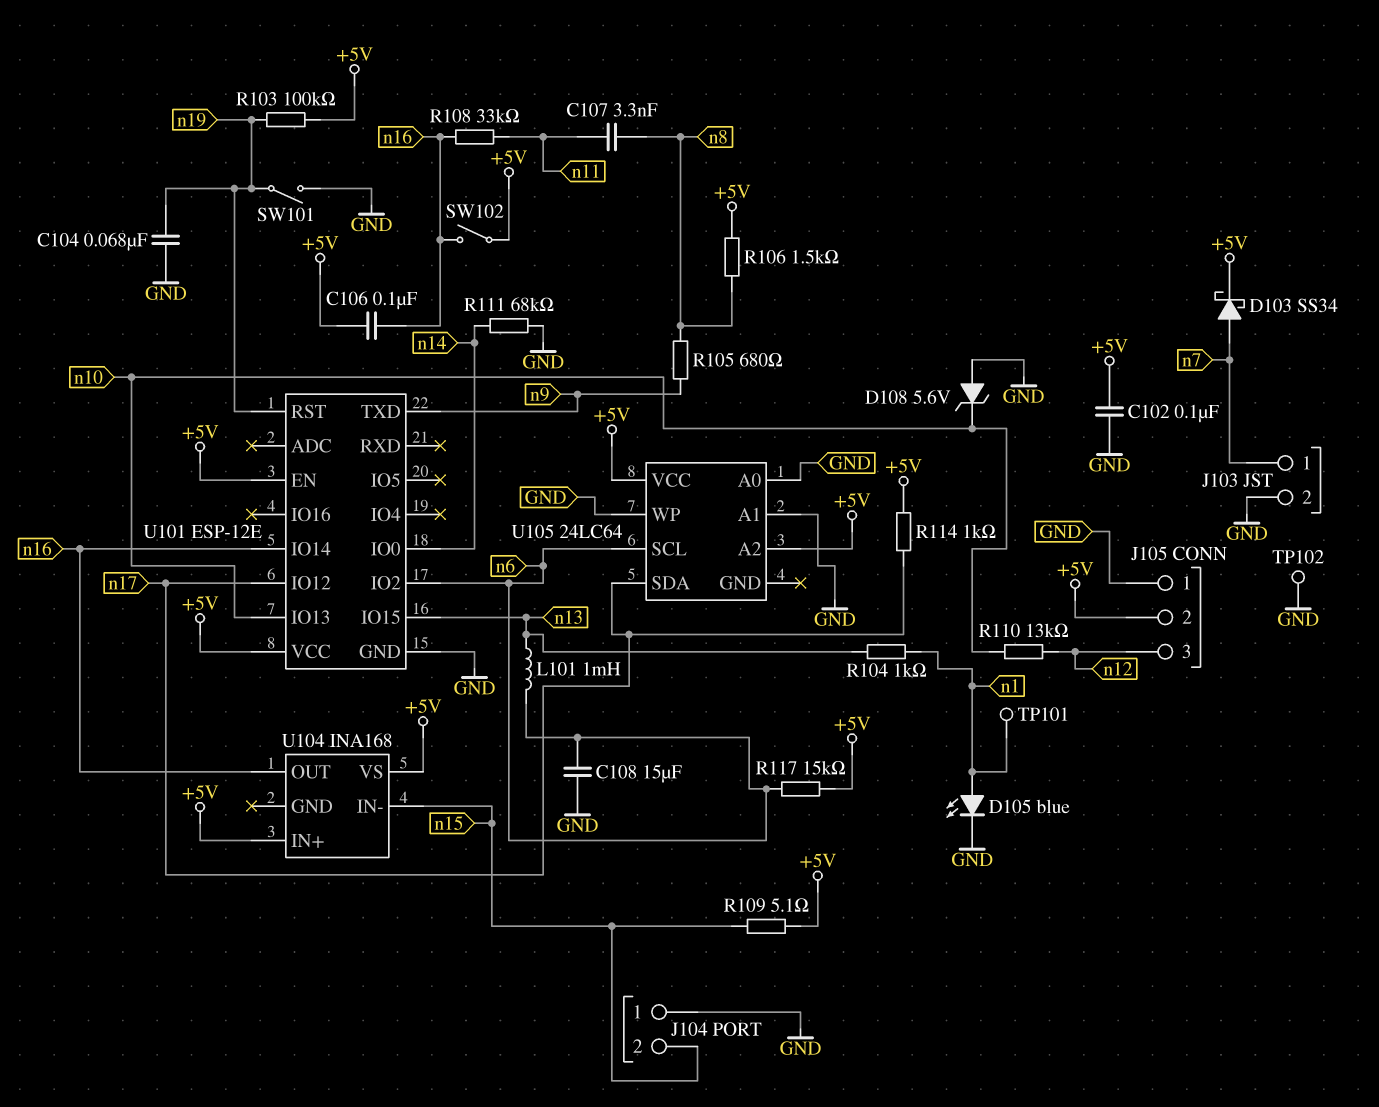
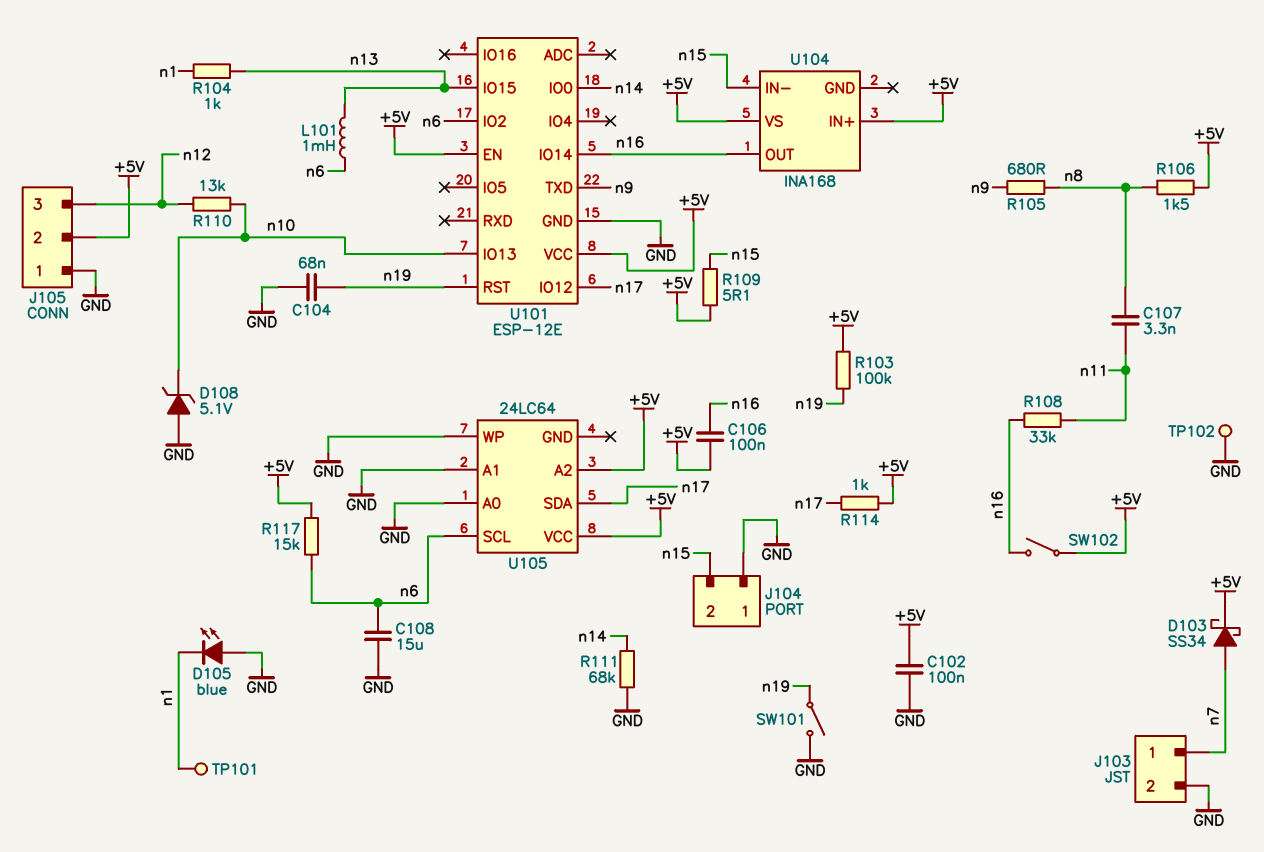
D105: LED blue (A n1, K GND) -> LED blue (A GND, K n1)
D108: zener 5.6V (A GND, K n10) -> zener 5.1V (A GND, K n10)

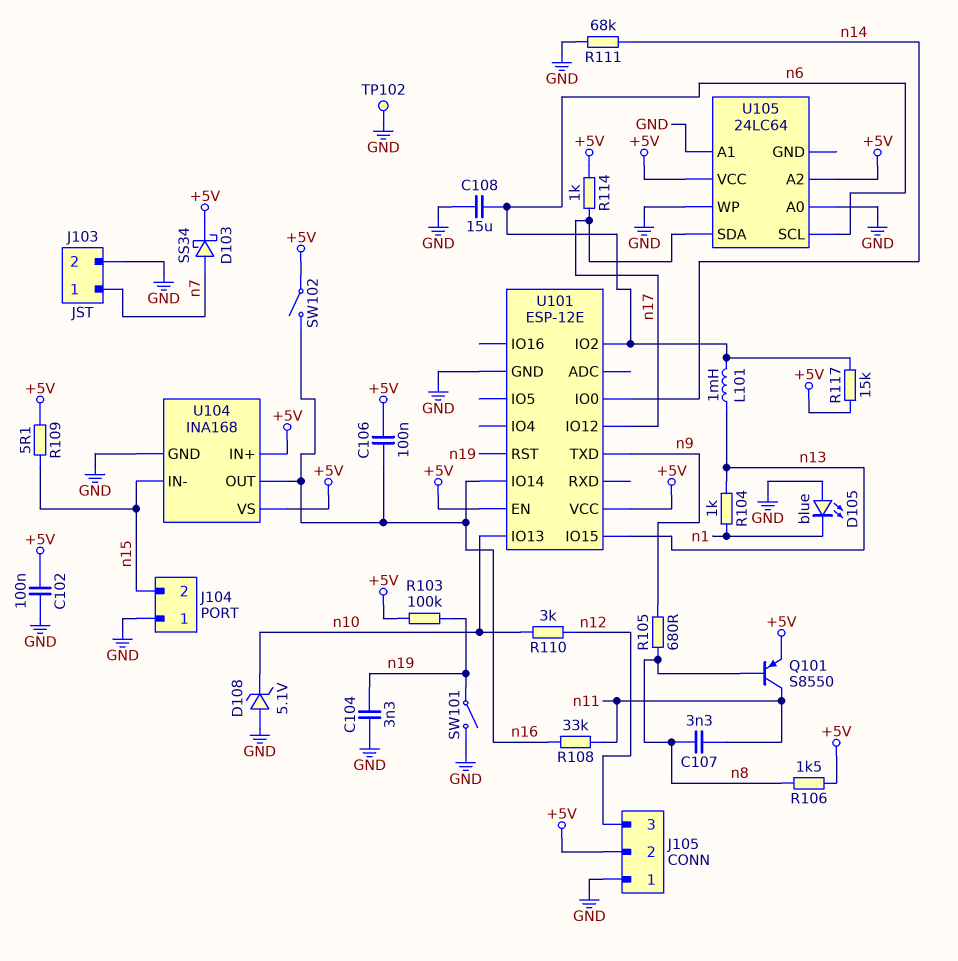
C104: 68nF (GND, n19) -> 3.3nF (GND, n19)
Q101: none -> PNP S8550 (B n8, C n11, E +5V)
R110: 13k (n10, n12) -> 3k (n10, n12)
TP101: test point (n1) -> none
U104 pin GND: none -> GND

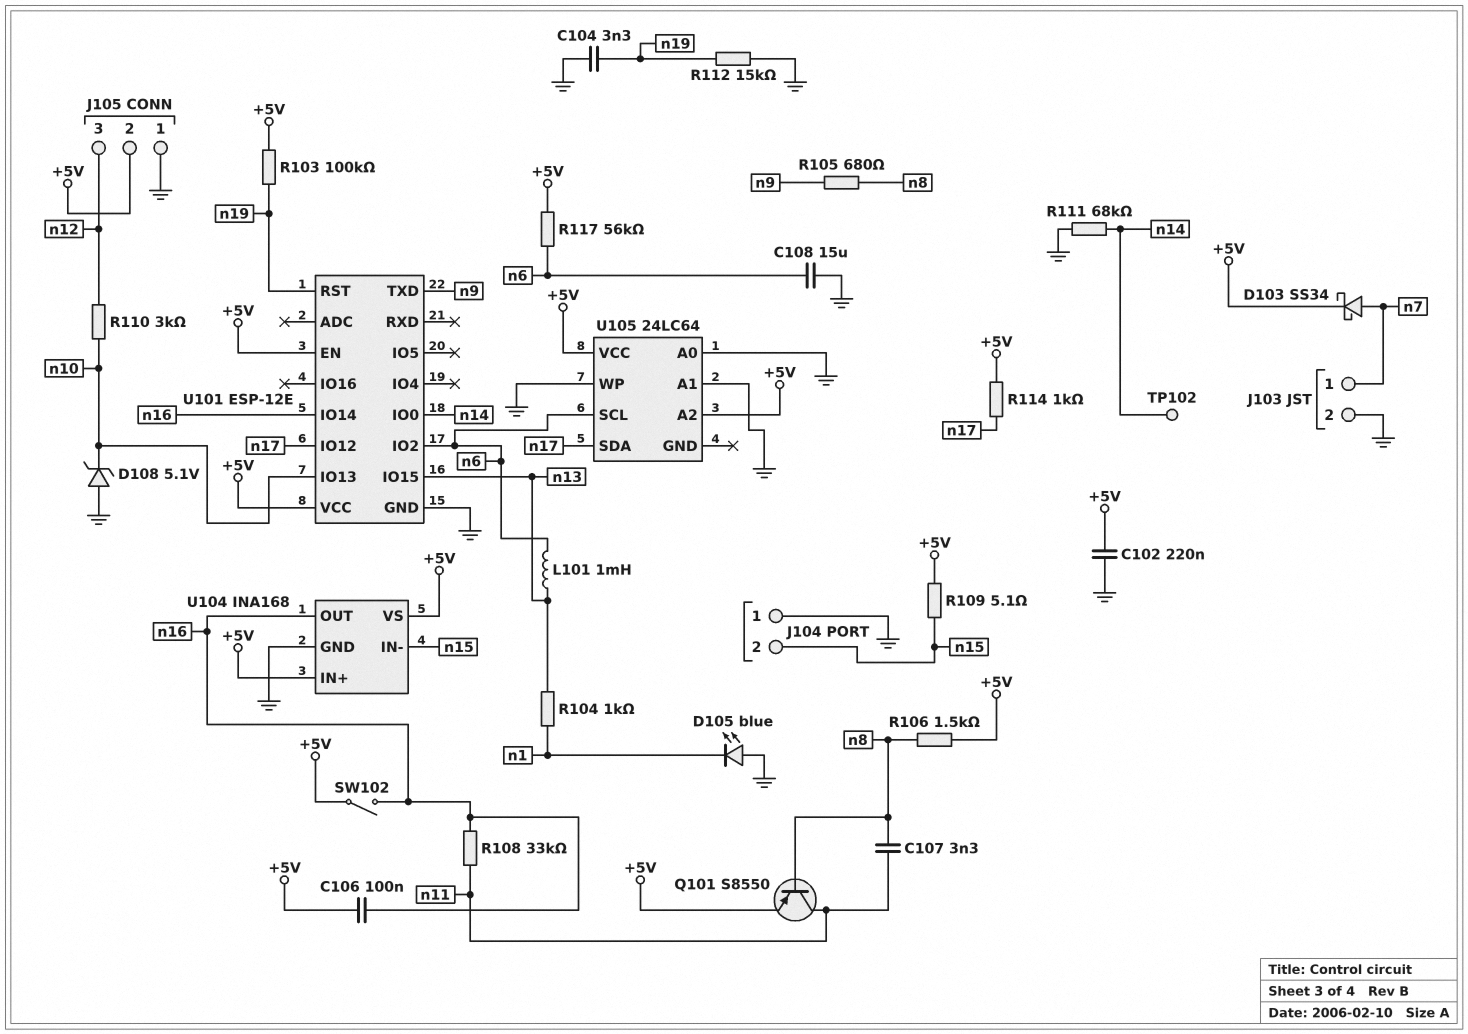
C102: 100nF (+5V, GND) -> 220nF (+5V, GND)
R112: none -> 15k (GND, n19)
R117: 15k (+5V, n6) -> 56k (+5V, n6)
SW101: switch (GND, n19) -> none
TP102: test point (GND) -> test point (n14)

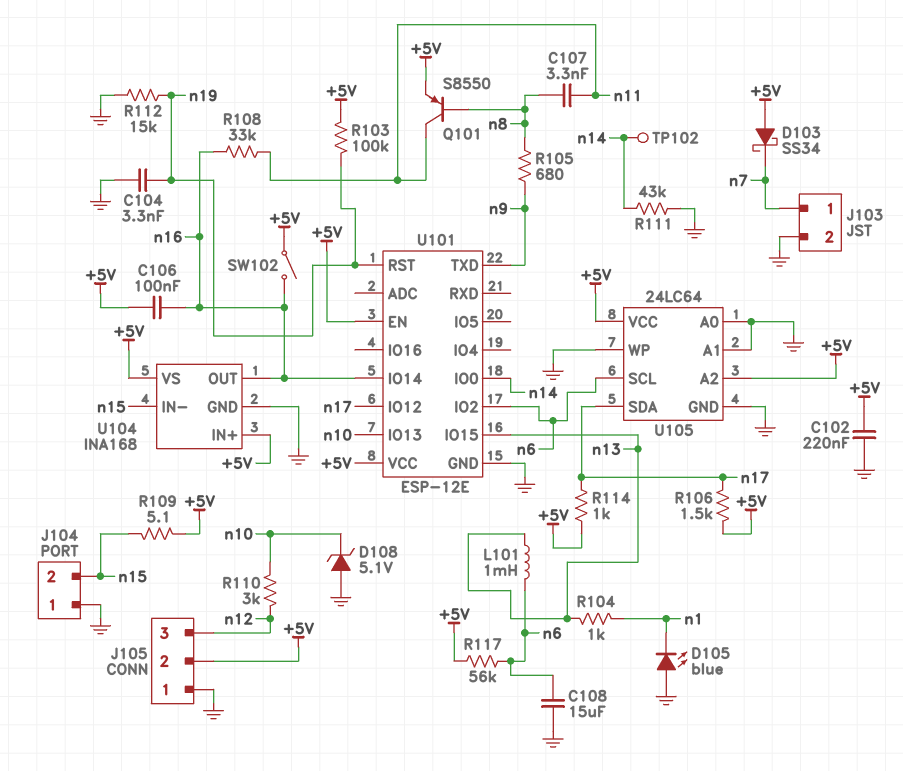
D103: schottky SS34 (A n7, K +5V) -> schottky SS34 (A +5V, K n7)
R106: 1.5k (+5V, n8) -> 1.5k (+5V, n17)
R111: 68k (GND, n14) -> 43k (GND, n14)
U105 pin GND: none -> GND

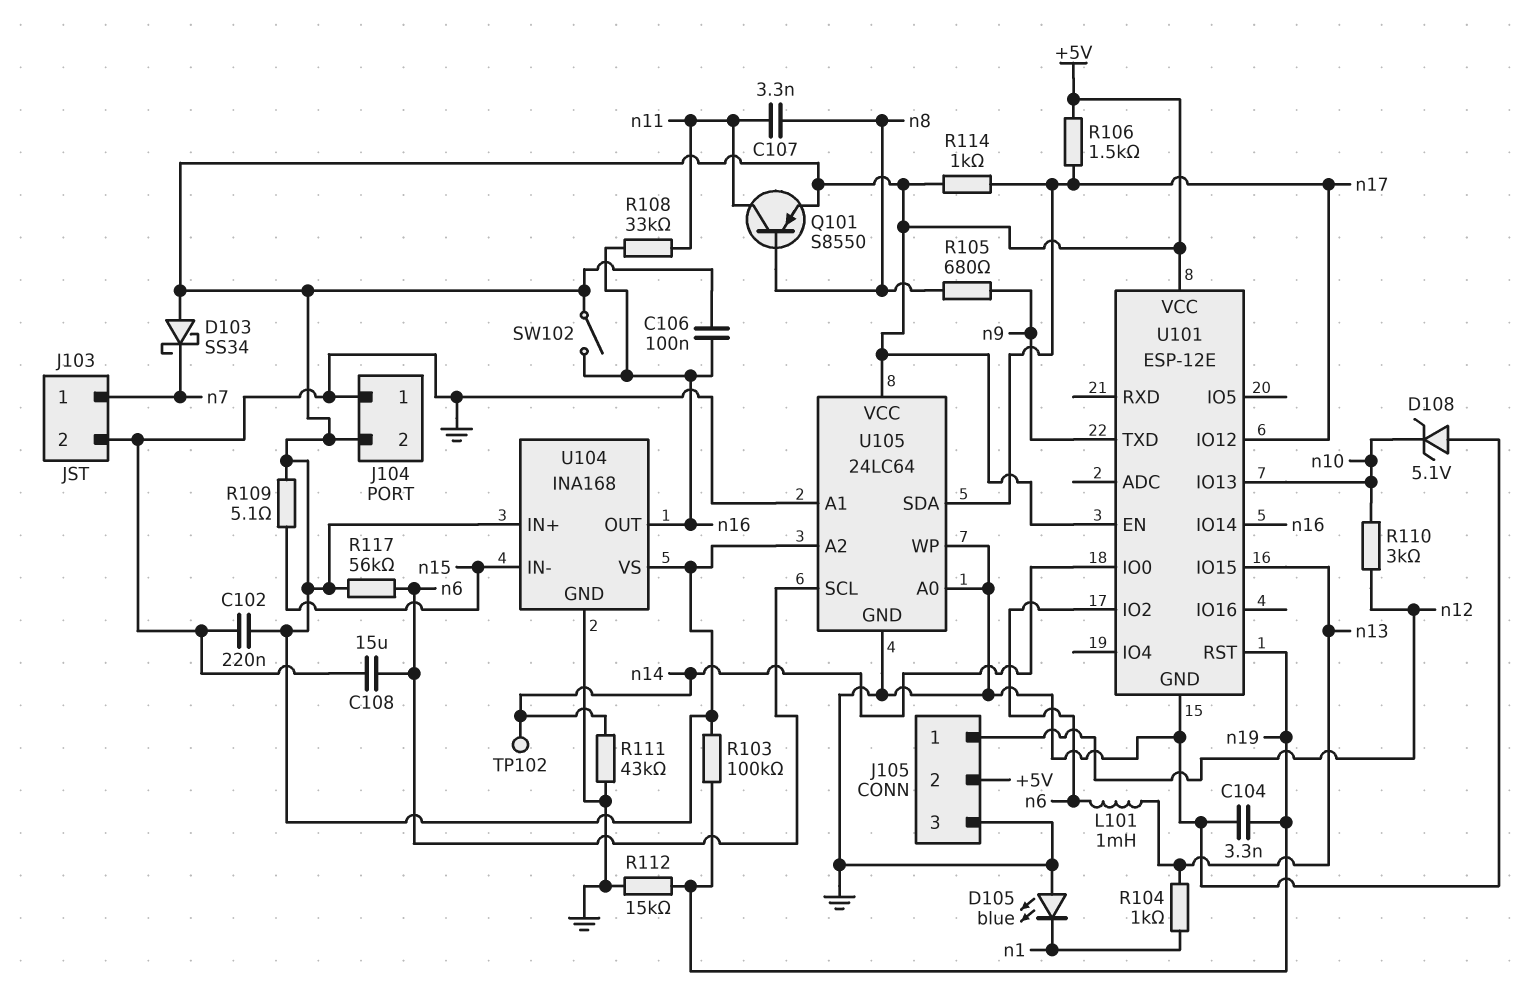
J104 pin 2: n15 -> +5V
J105 pin 1: GND -> n12
J105 pin 3: n12 -> GND

